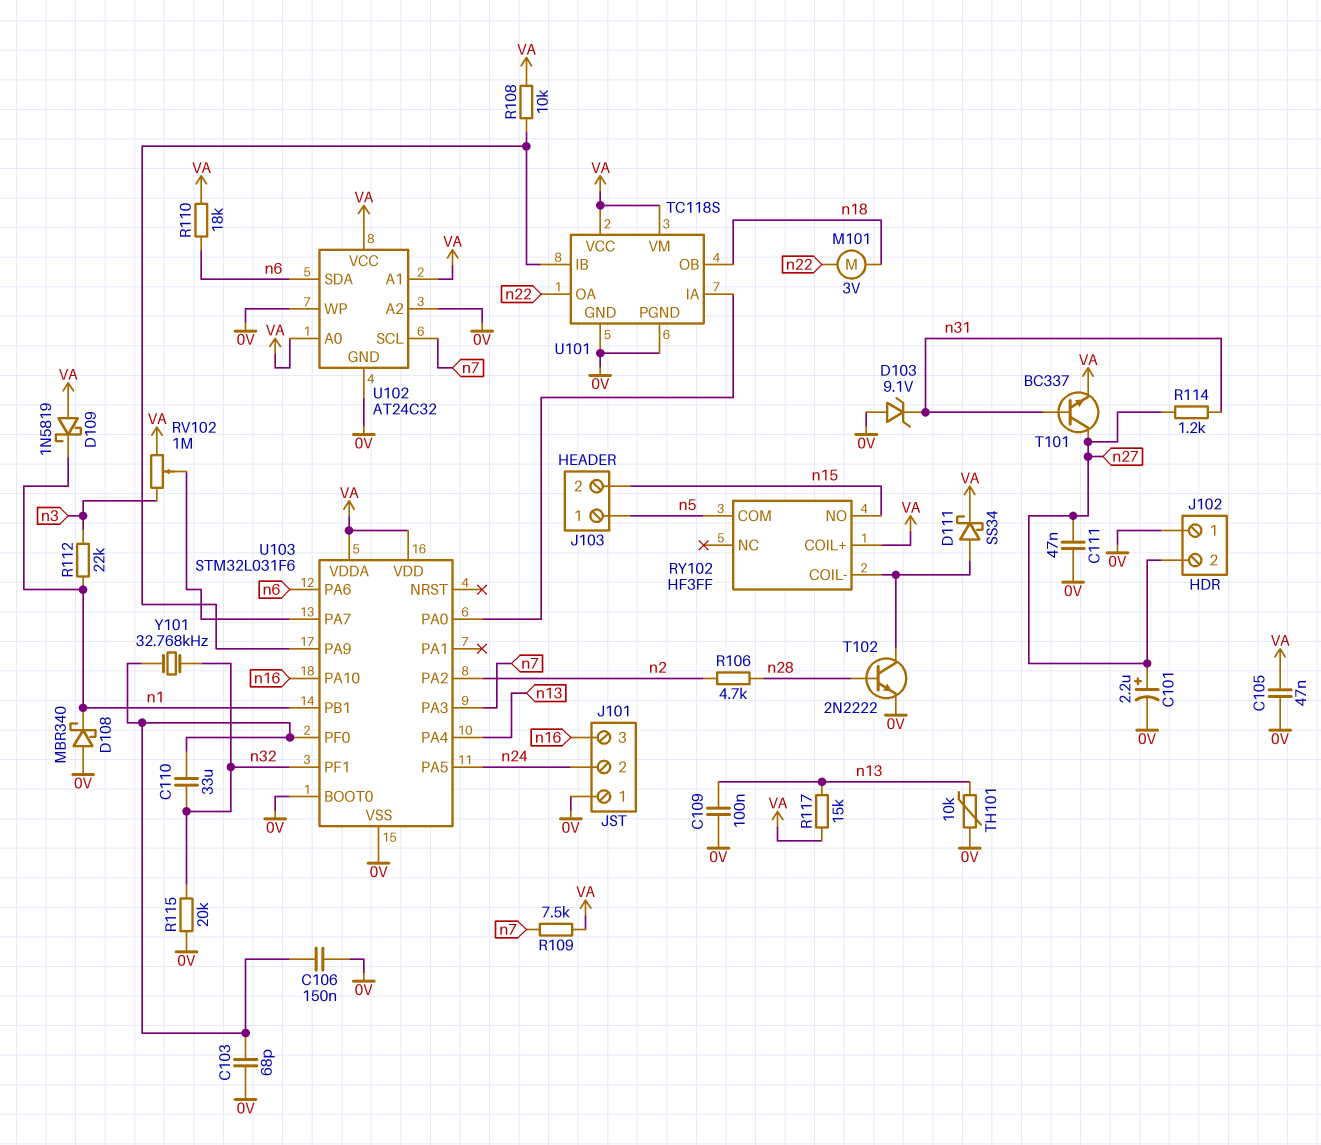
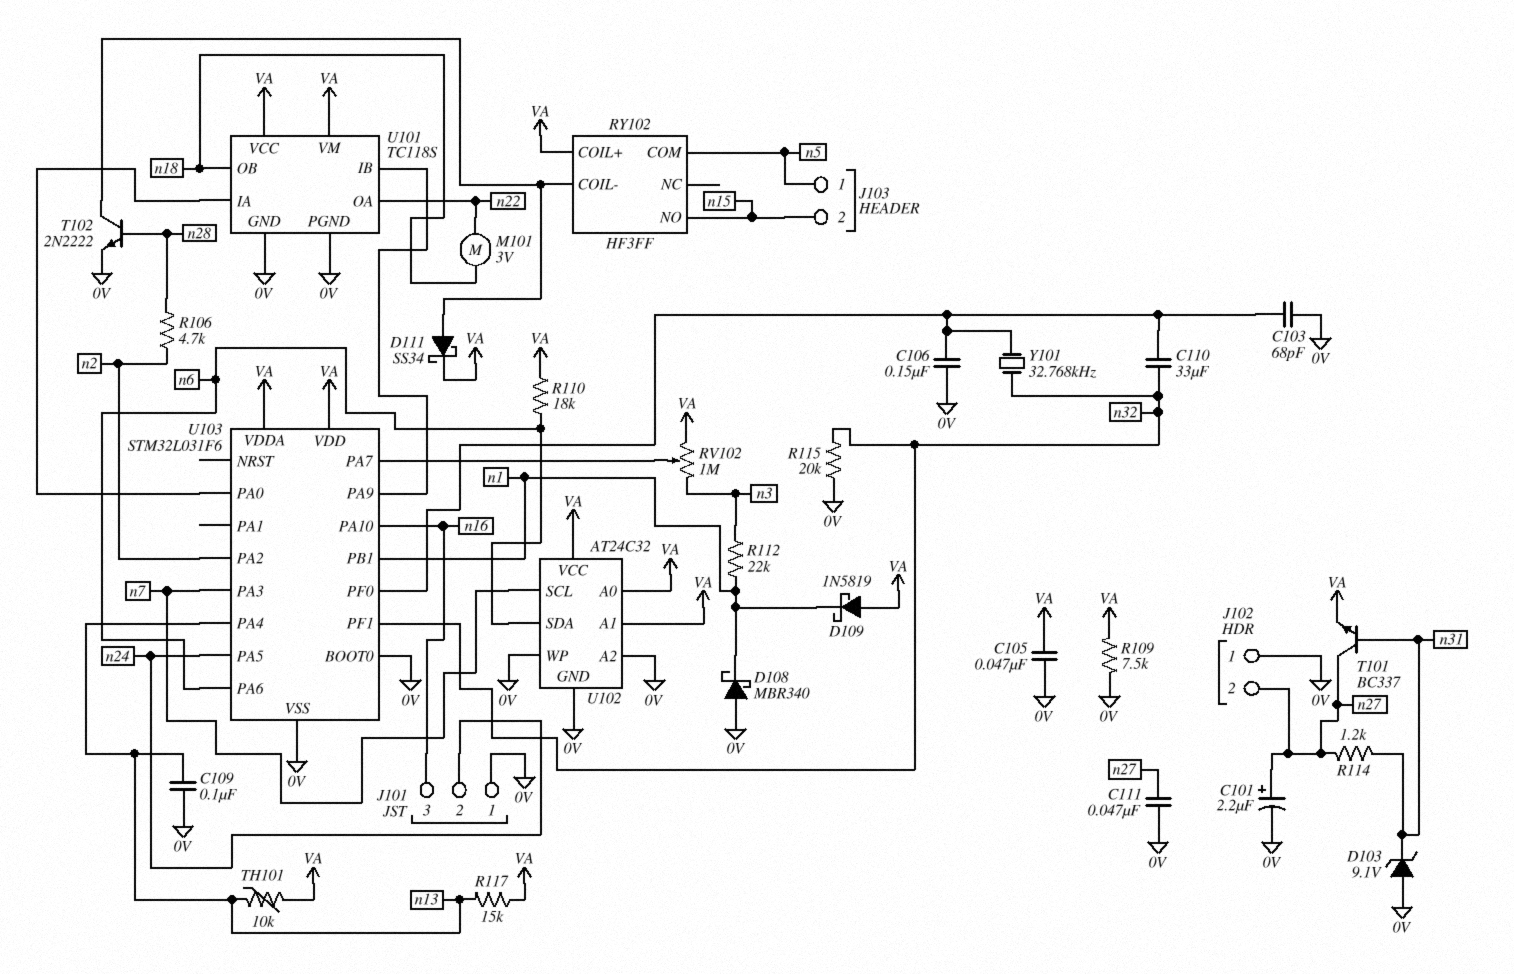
R108: 10k (U101/IB, VA) -> none
R109: 7.5k (VA, n7) -> 7.5k (0V, VA)
TH101: 10k (0V, n13) -> 10k (VA, n13)

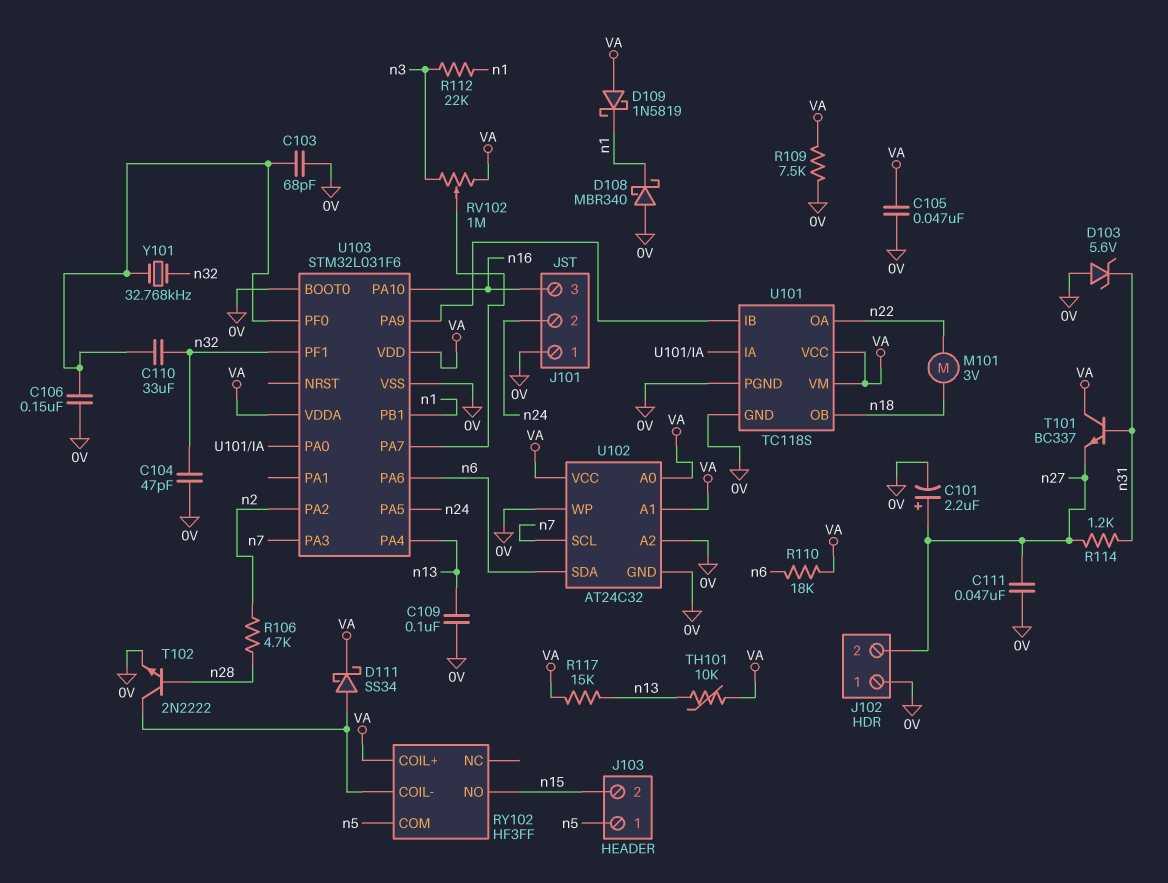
C104: none -> 47pF (0V, n32)
D103: zener 9.1V (A 0V, K n31) -> zener 5.6V (A 0V, K n31)
R115: 20k (0V, n32) -> none
T101: NPN BC337 (B n31, C n27, E VA) -> NPN BC337 (B n31, C VA, E n27)

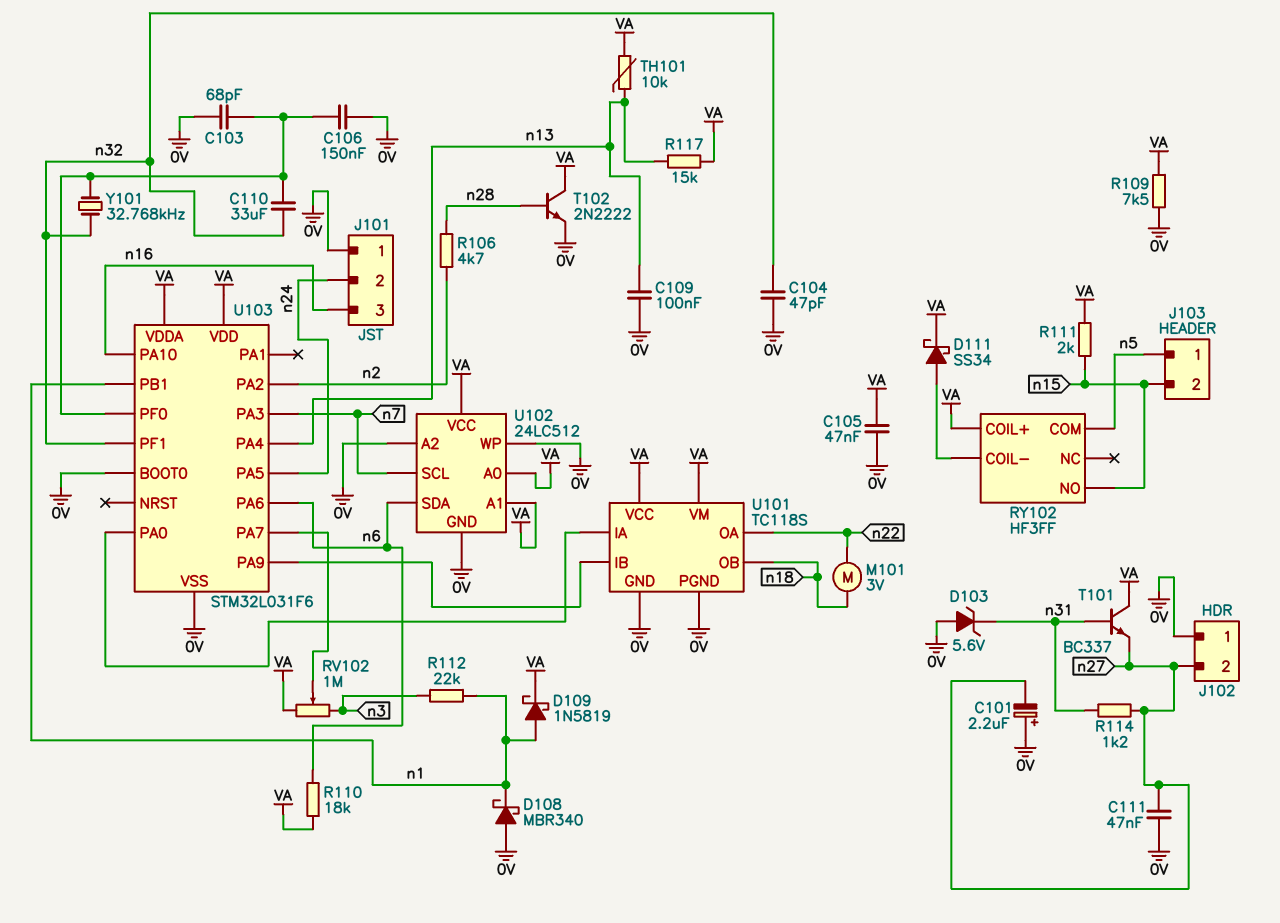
C101: 2.2uF (plus n27, minus 0V) -> 2.2uF (plus 0V, minus n27)
D109: schottky 1N5819 (A VA, K n1) -> schottky 1N5819 (A n1, K VA)
R111: none -> 2k (VA, n15)
T102: NPN 2N2222 (B n28, C RY102/COIL-, E 0V) -> NPN 2N2222 (B n28, C VA, E 0V)
U102: AT24C32 -> 24LC512

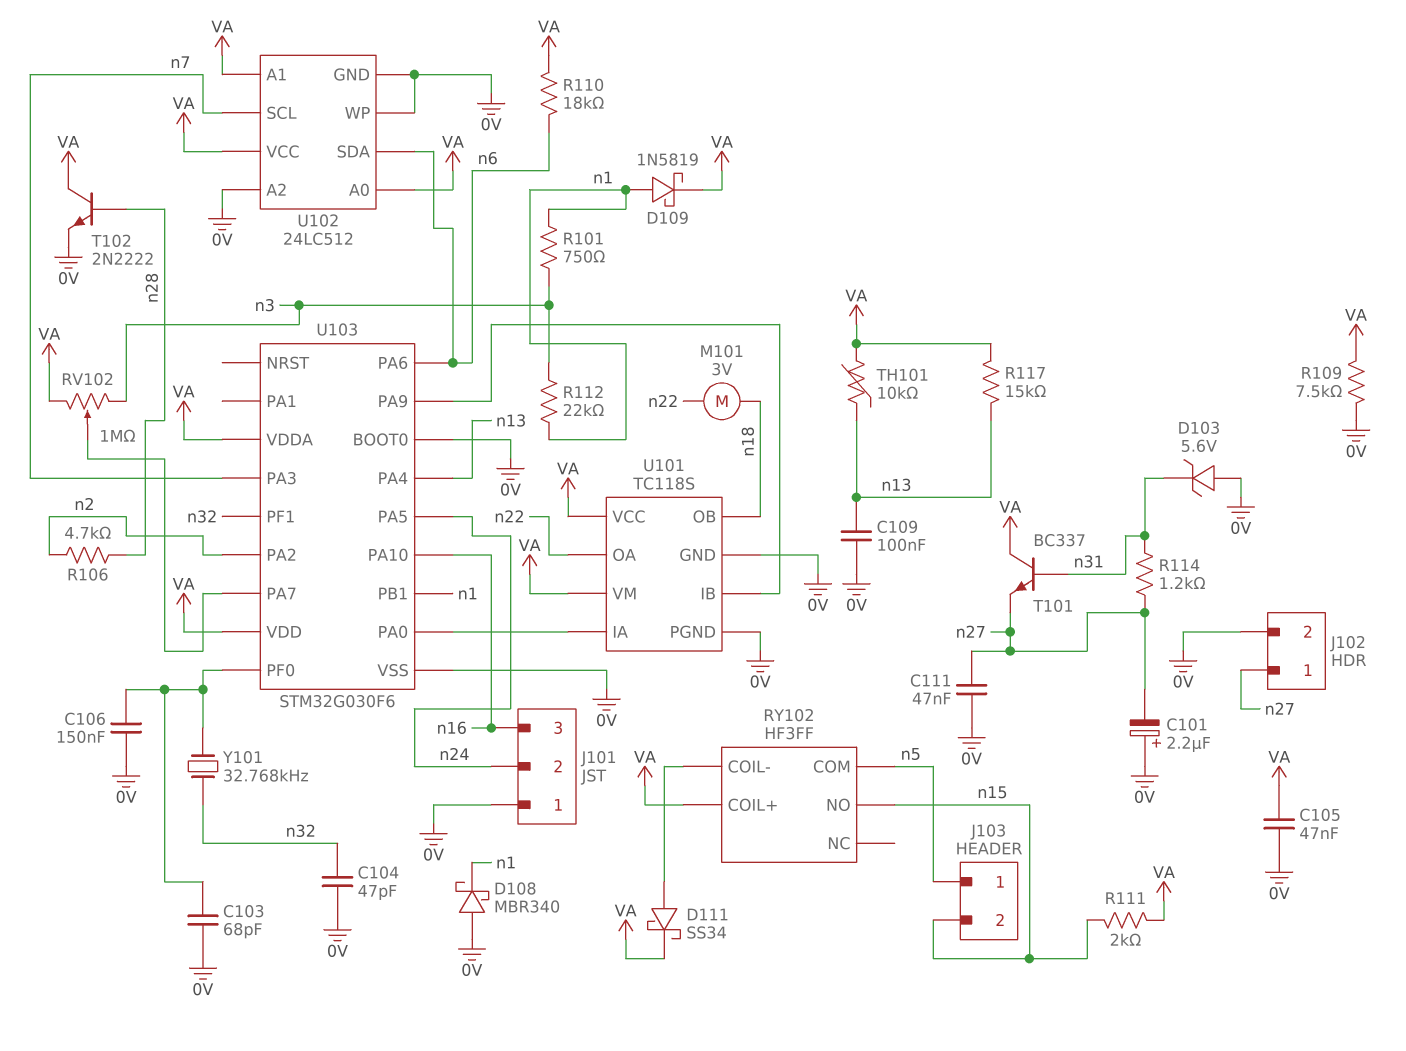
C110: 33uF (U103/PF0, n32) -> none
J102 pin 1: 0V -> n27
J102 pin 2: n27 -> 0V
R101: none -> 750 (n1, n3)
U103: STM32L031F6 -> STM32G030F6

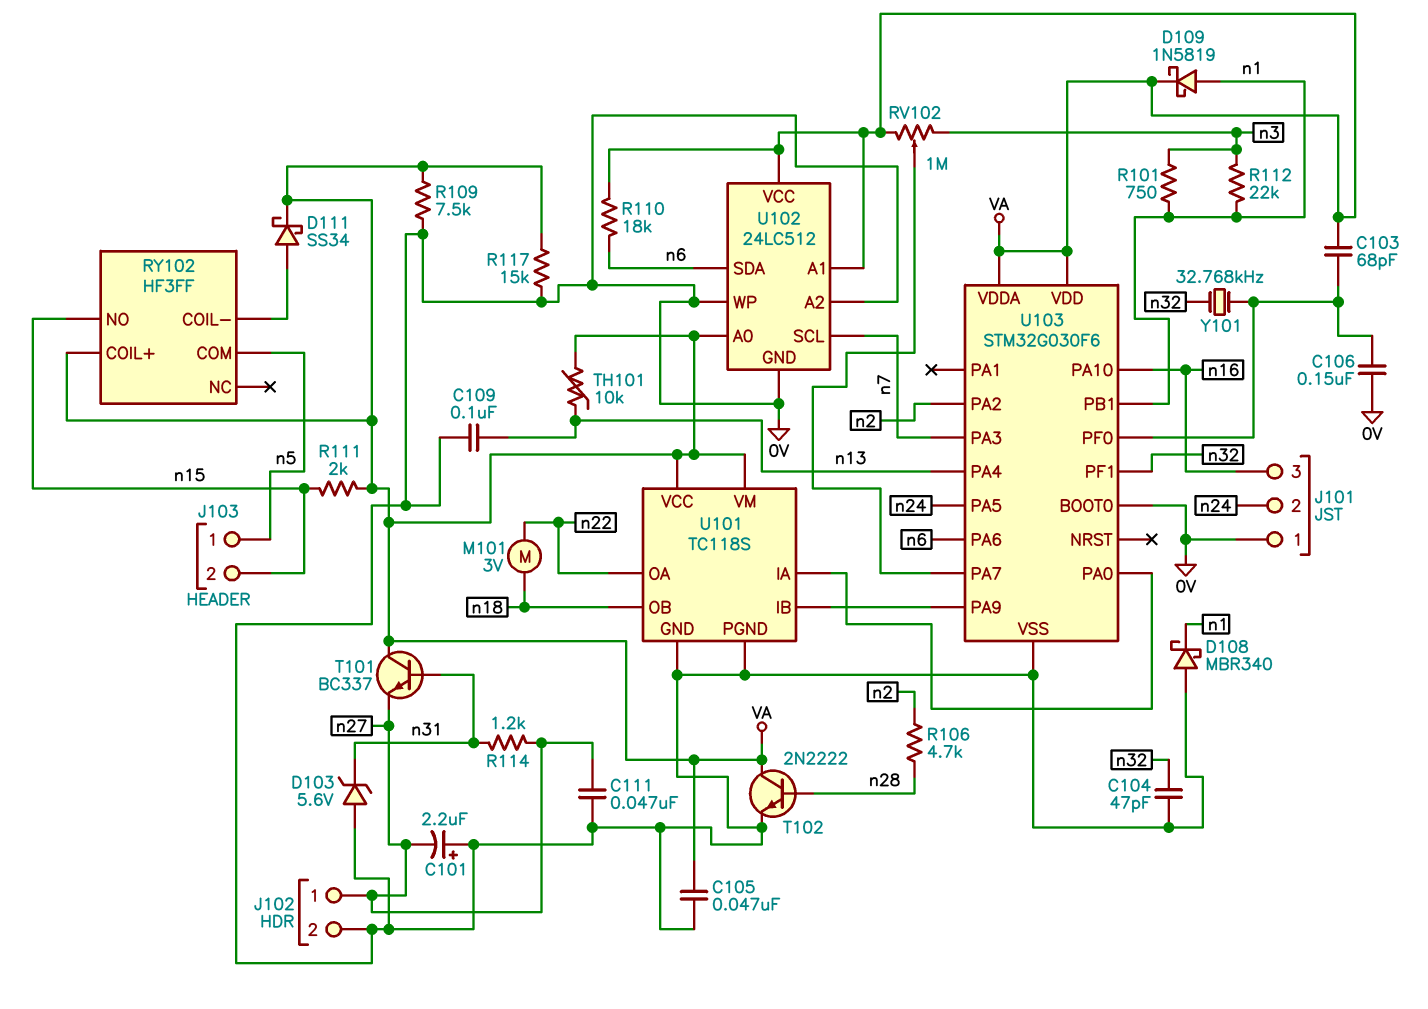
C103: 68pF (0V, U103/PF0) -> 68pF (U103/PF0, VA)
R117: 15k (VA, n13) -> 15k (0V, VA)

